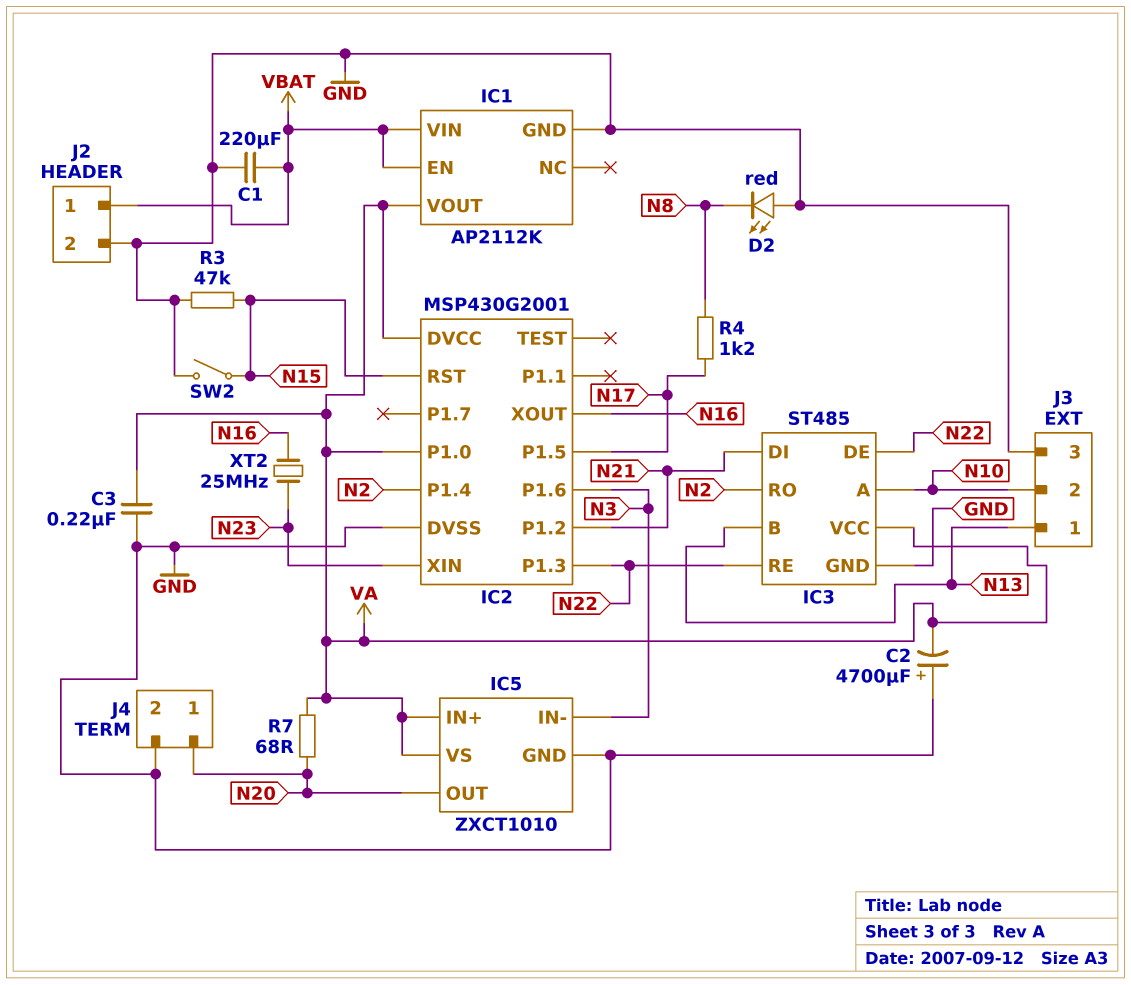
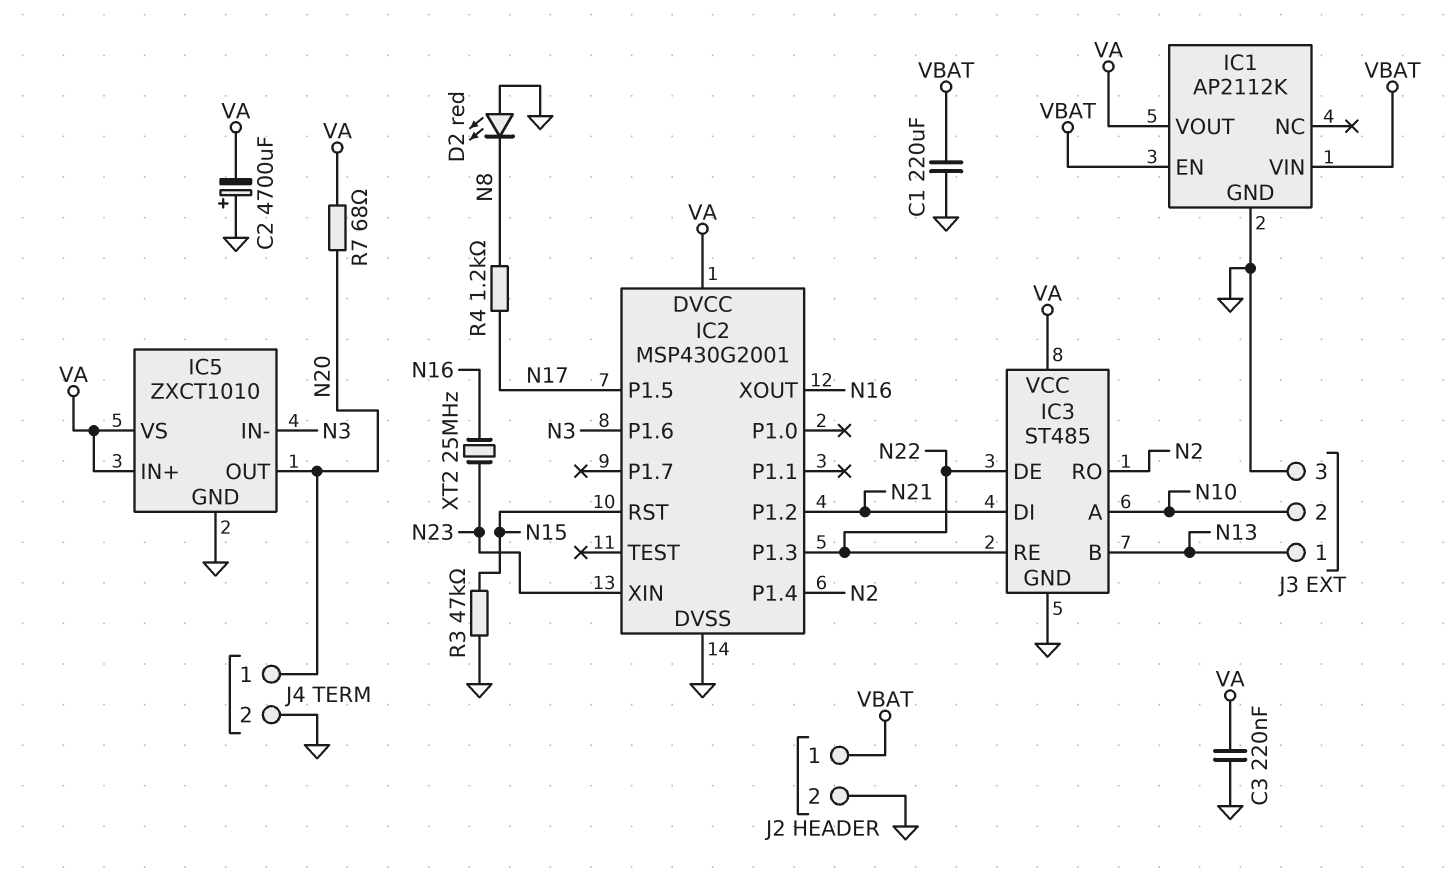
IC2 pin P1.0: VA -> none
SW2: switch (GND, N15) -> none

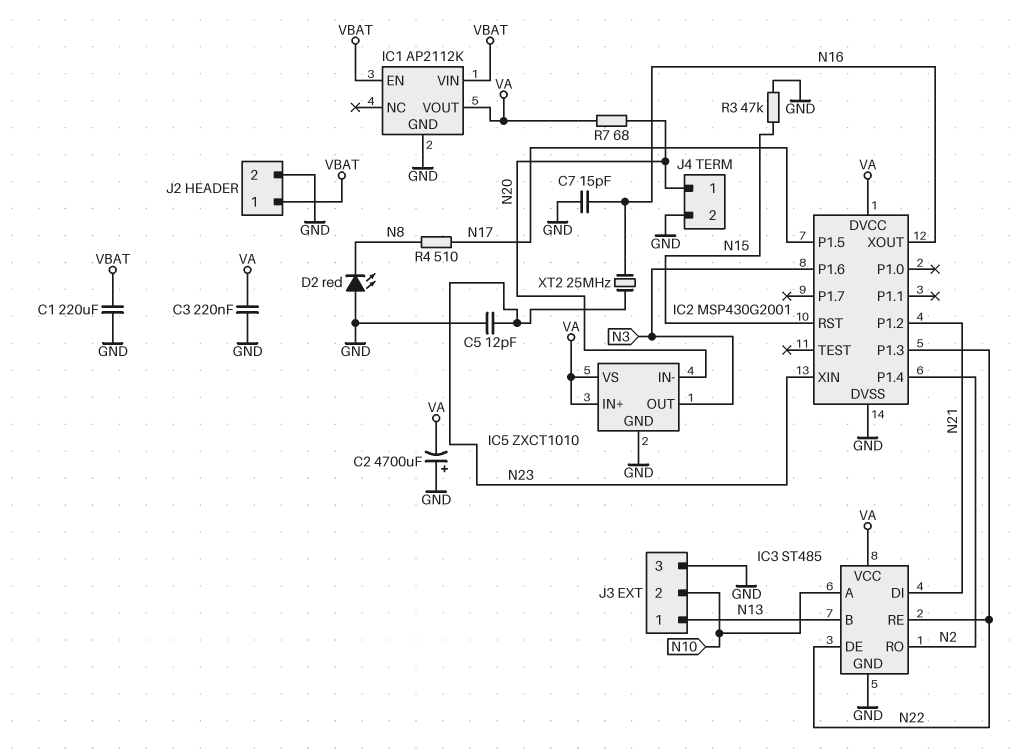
C5: none -> 12pF (GND, N23)
C7: none -> 15pF (GND, N16)
IC5 pin IN-: N3 -> N20
IC5 pin OUT: N20 -> N3
R4: 1.2k (N8, N17) -> 510 (N8, N17)

